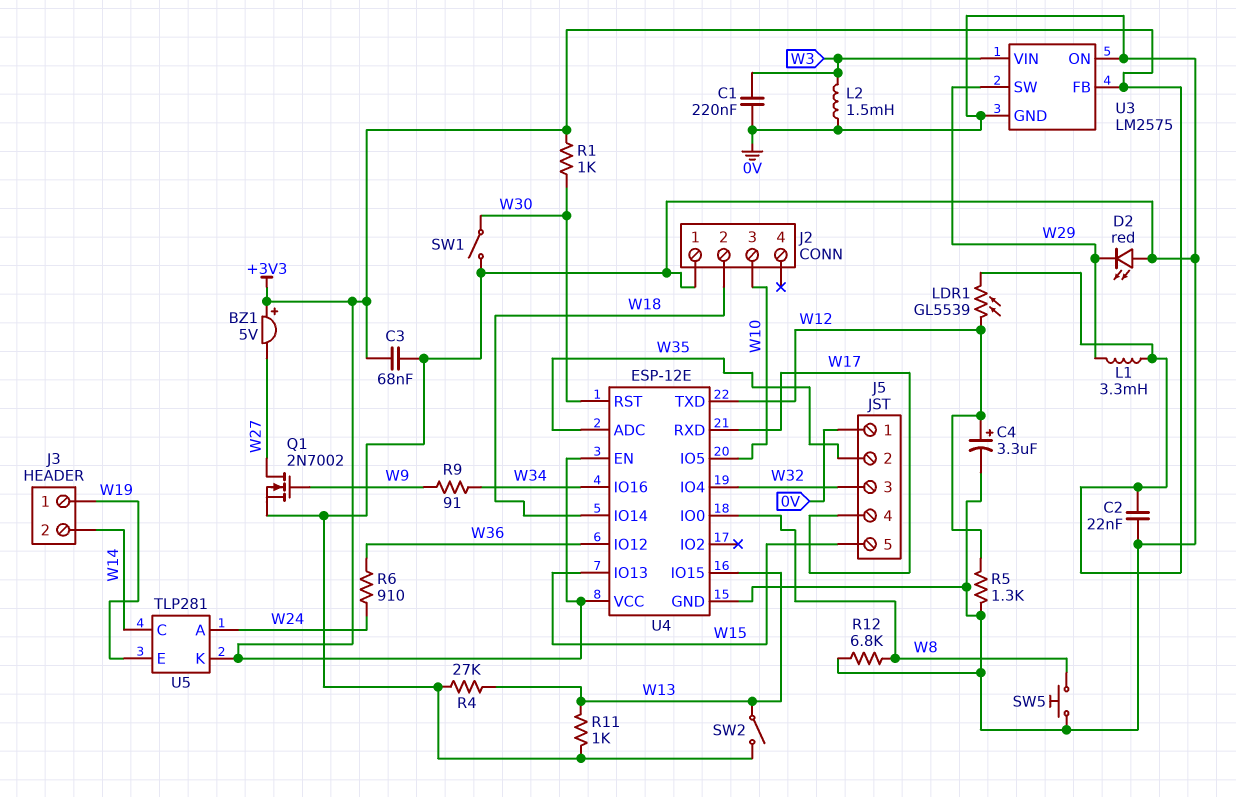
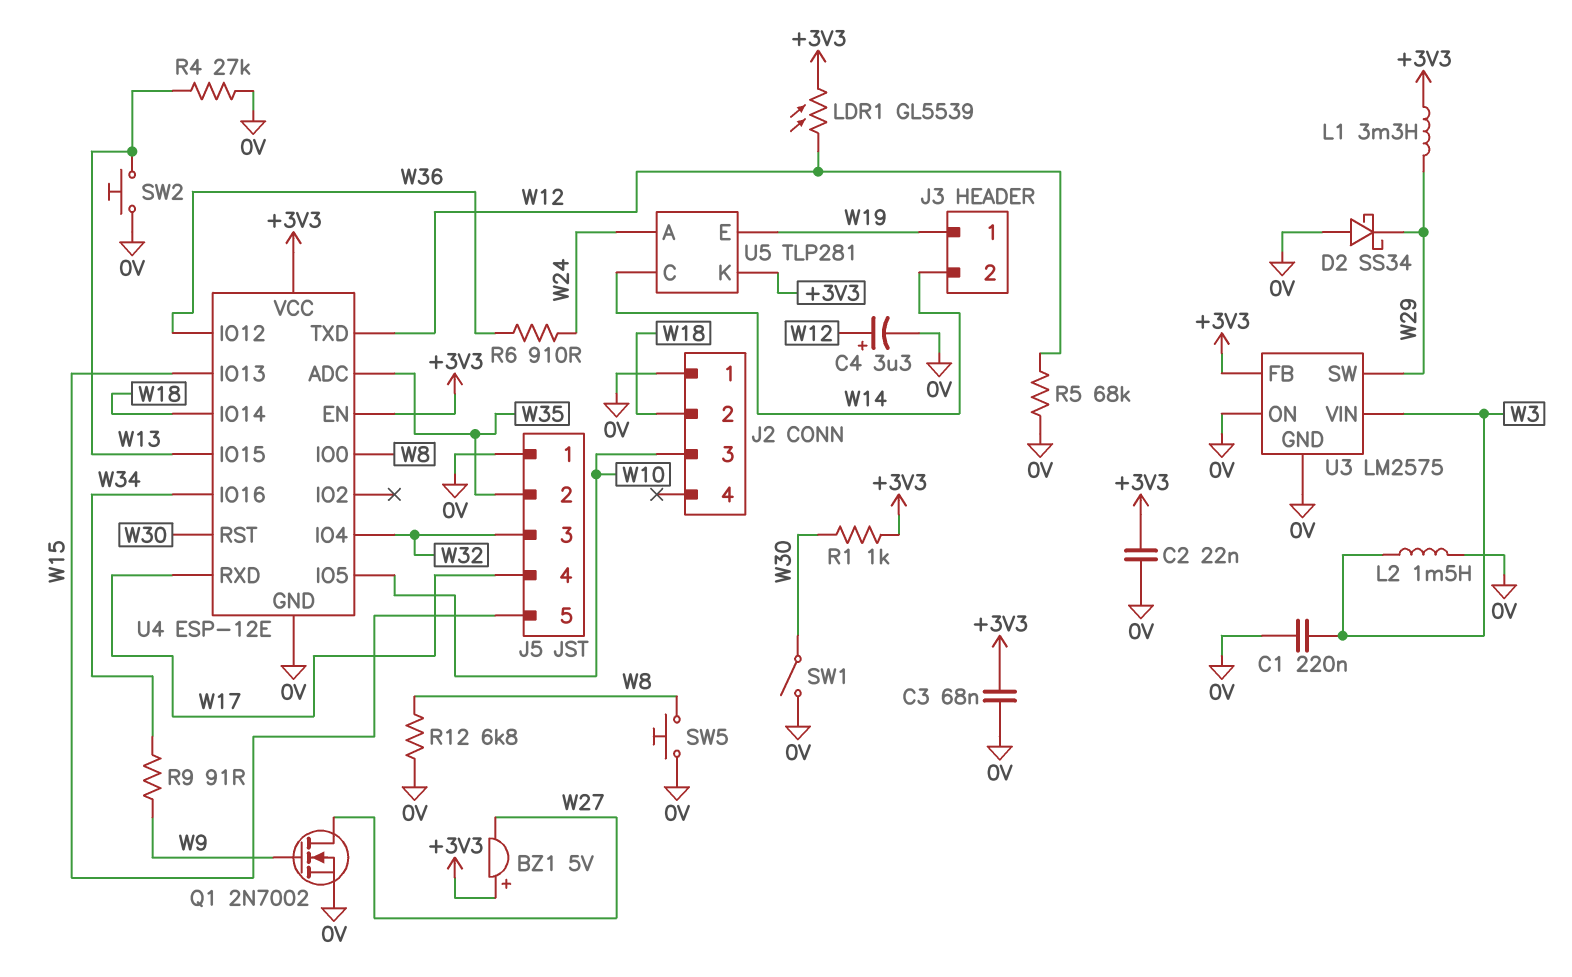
D2: LED red (A 0V, K W29) -> schottky SS34 (A 0V, K W29)
R5: 1.3k (0V, W12) -> 68k (0V, W12)
R11: 1k (0V, W13) -> none
SW2: switch (0V, W13) -> button (0V, W13)

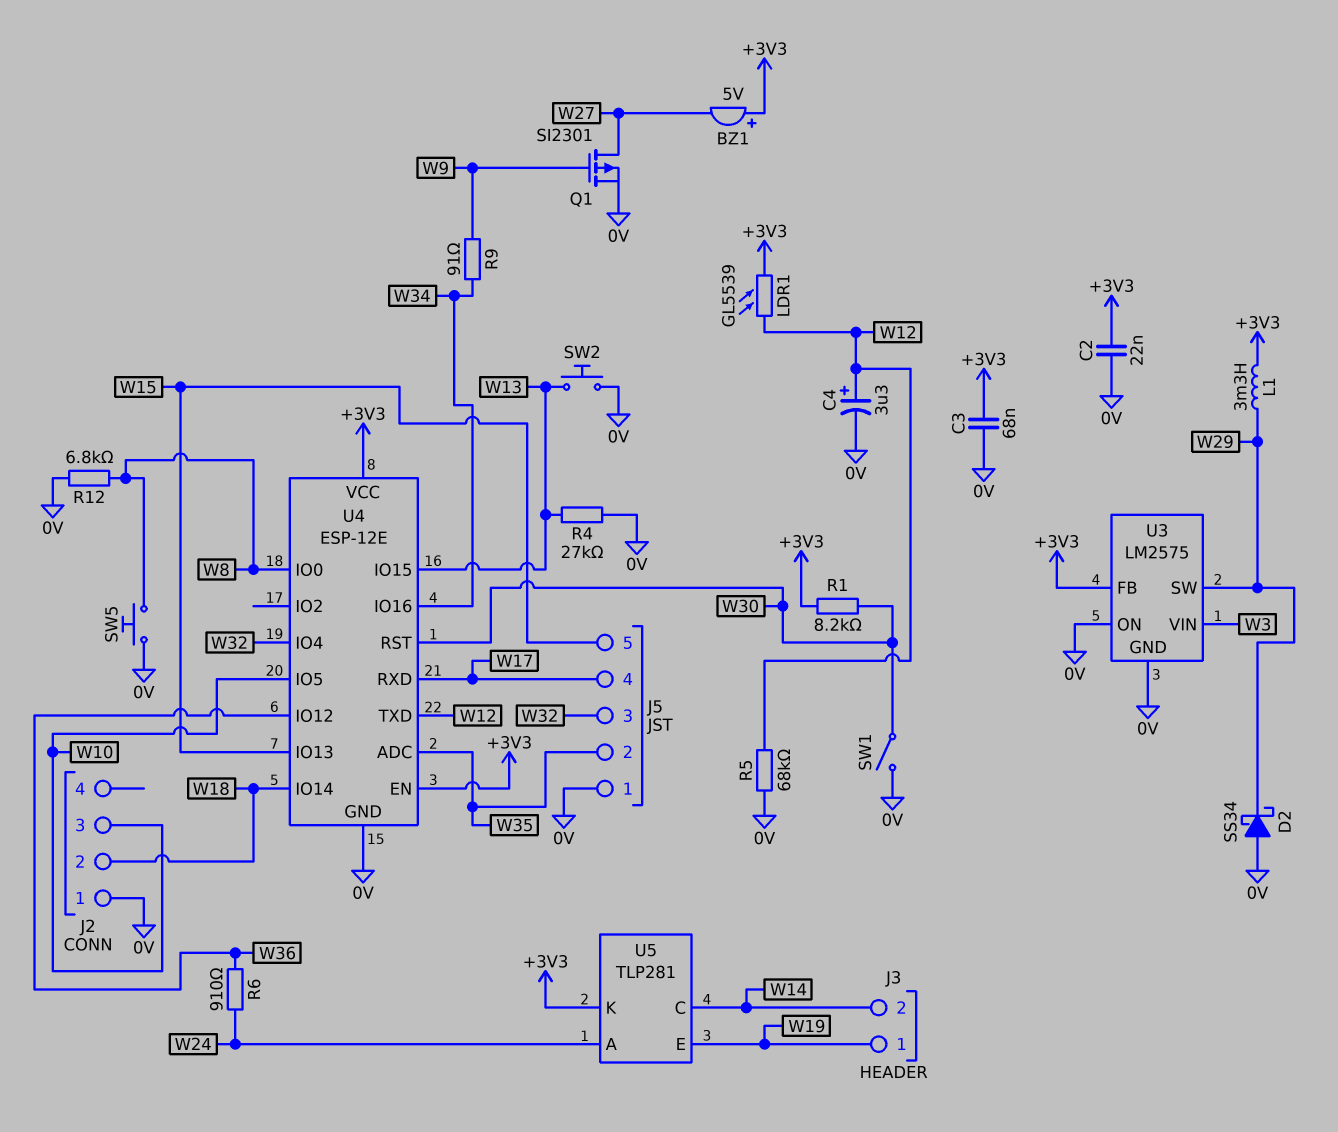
C1: 220nF (0V, W3) -> none
L2: 1.5mH (0V, W3) -> none
Q1: NMOS 2N7002 (G W9, D W27, S 0V) -> PMOS SI2301 (G W9, D W27, S 0V)
R1: 1k (+3V3, W30) -> 8.2k (+3V3, W30)

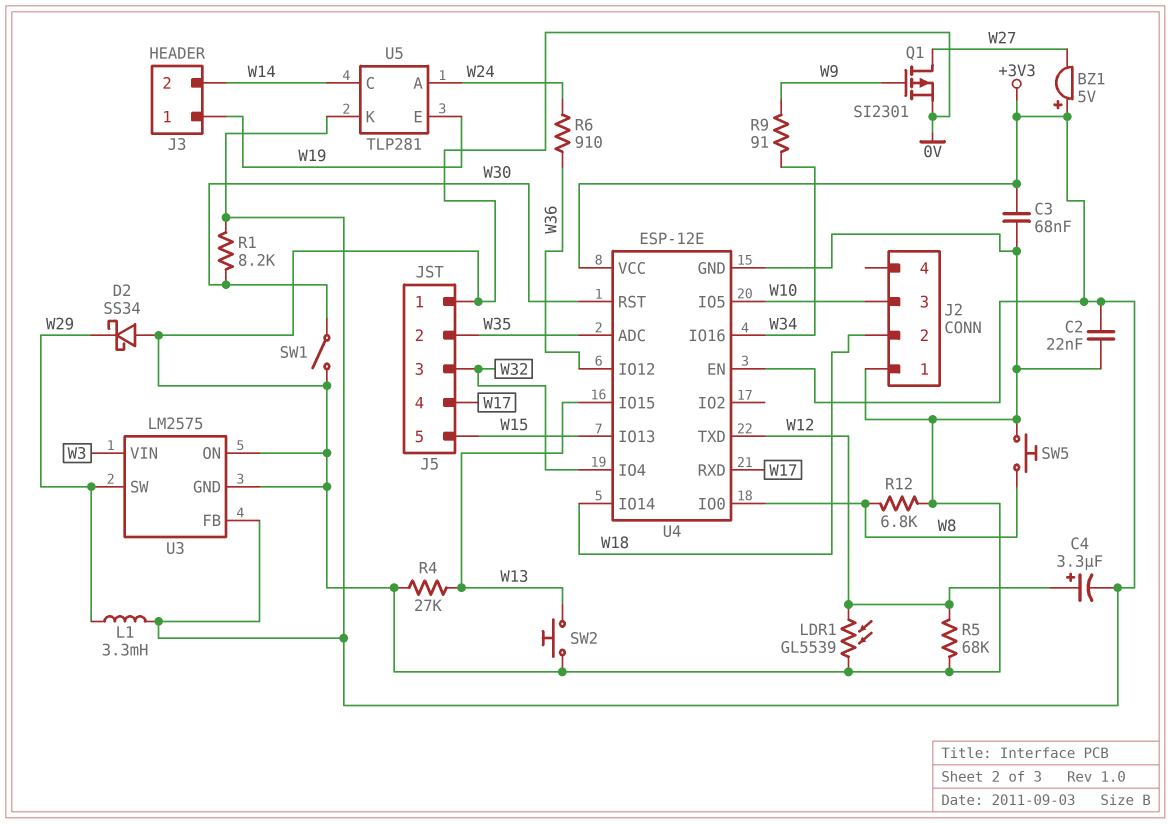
C4: 3.3uF (plus W12, minus 0V) -> 3.3uF (plus W12, minus +3V3)
LDR1: GL5539 (+3V3, W12) -> GL5539 (0V, W12)

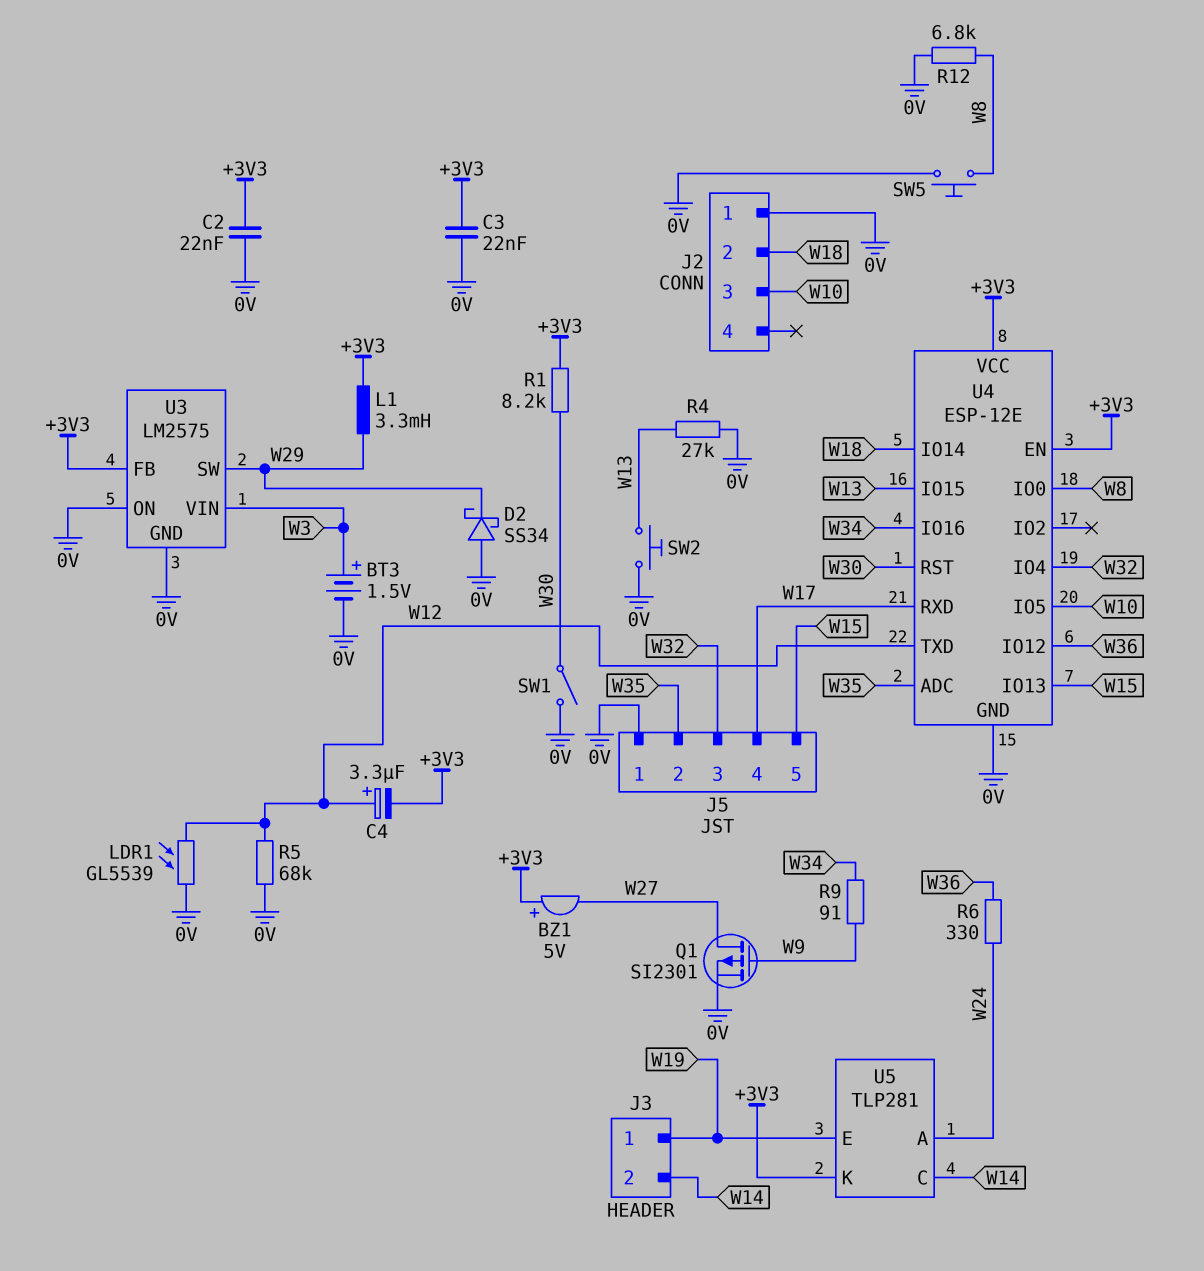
BT3: none -> 1.5V (plus W3, minus 0V)
C3: 68nF (+3V3, 0V) -> 22nF (+3V3, 0V)
R6: 910 (W24, W36) -> 330 (W24, W36)

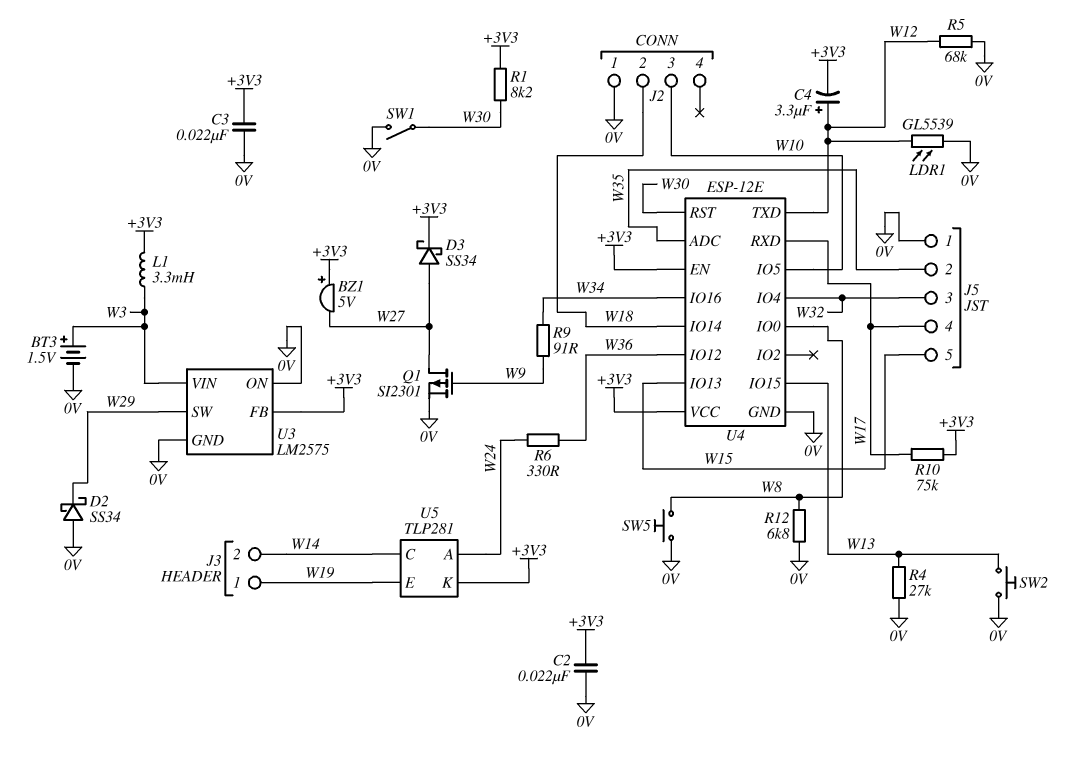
D3: none -> schottky SS34 (A W27, K +3V3)
L1: 3.3mH (+3V3, W29) -> 3.3mH (+3V3, W3)
R10: none -> 75k (+3V3, W17)

